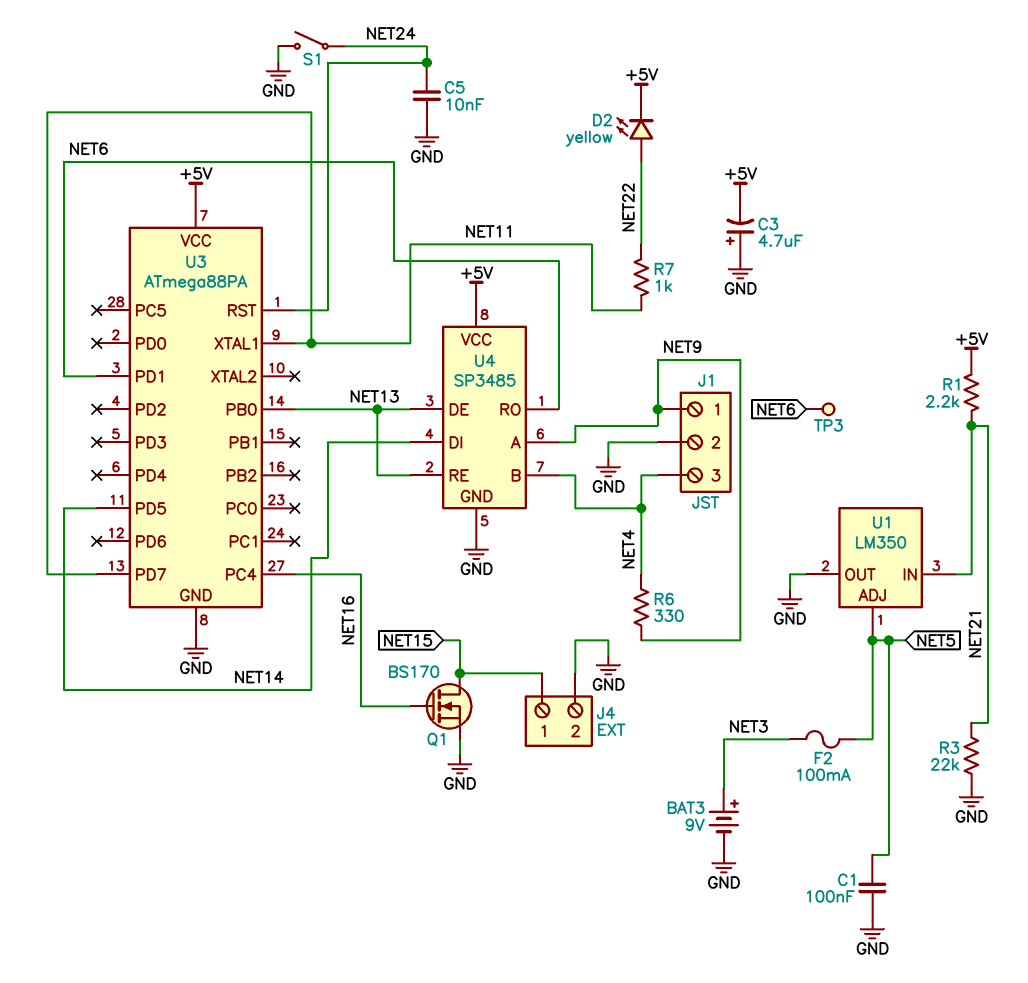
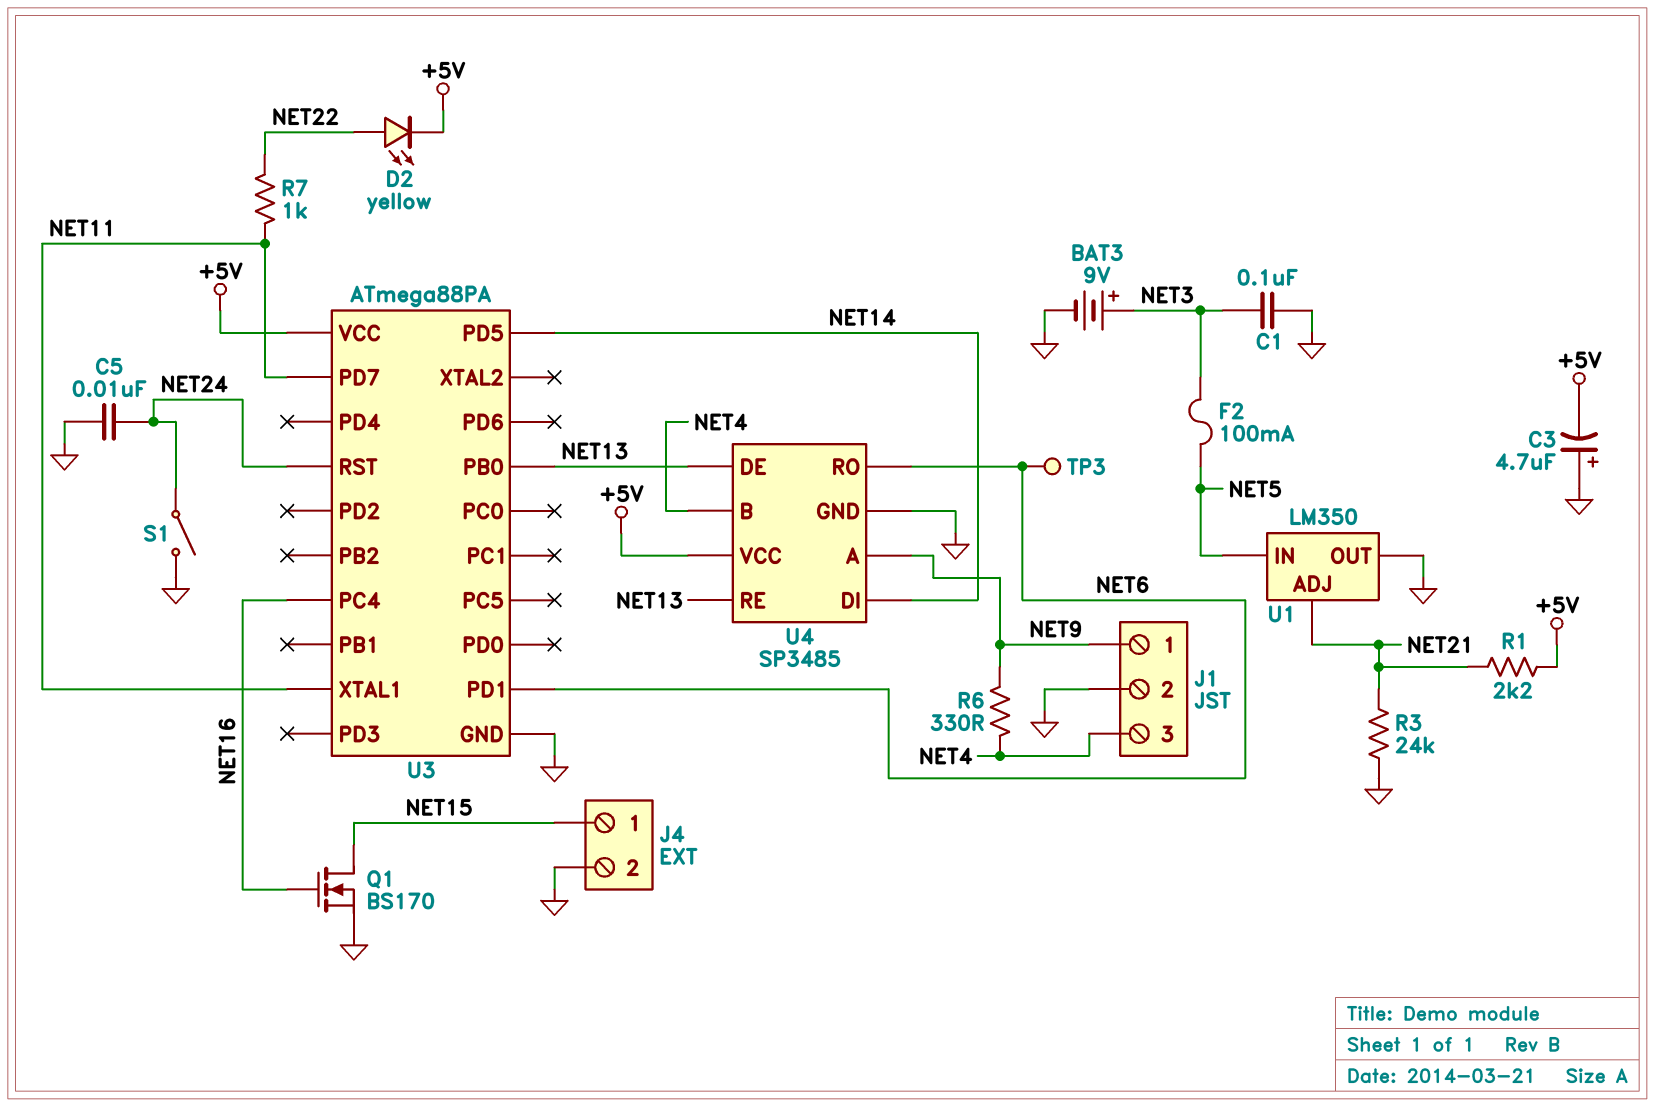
C1: 100nF (GND, NET5) -> 100nF (GND, NET3)
R3: 22k (GND, NET21) -> 24k (GND, NET21)
U1 pin ADJ: NET5 -> NET21
U1 pin IN: NET21 -> NET5

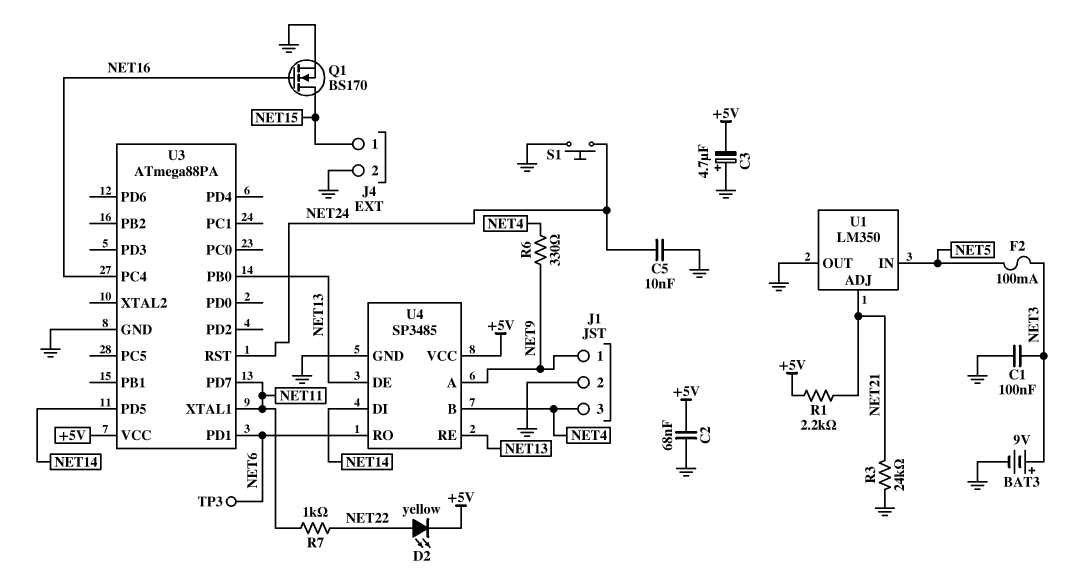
C2: none -> 68nF (+5V, GND)
S1: switch (GND, NET24) -> button (GND, NET24)

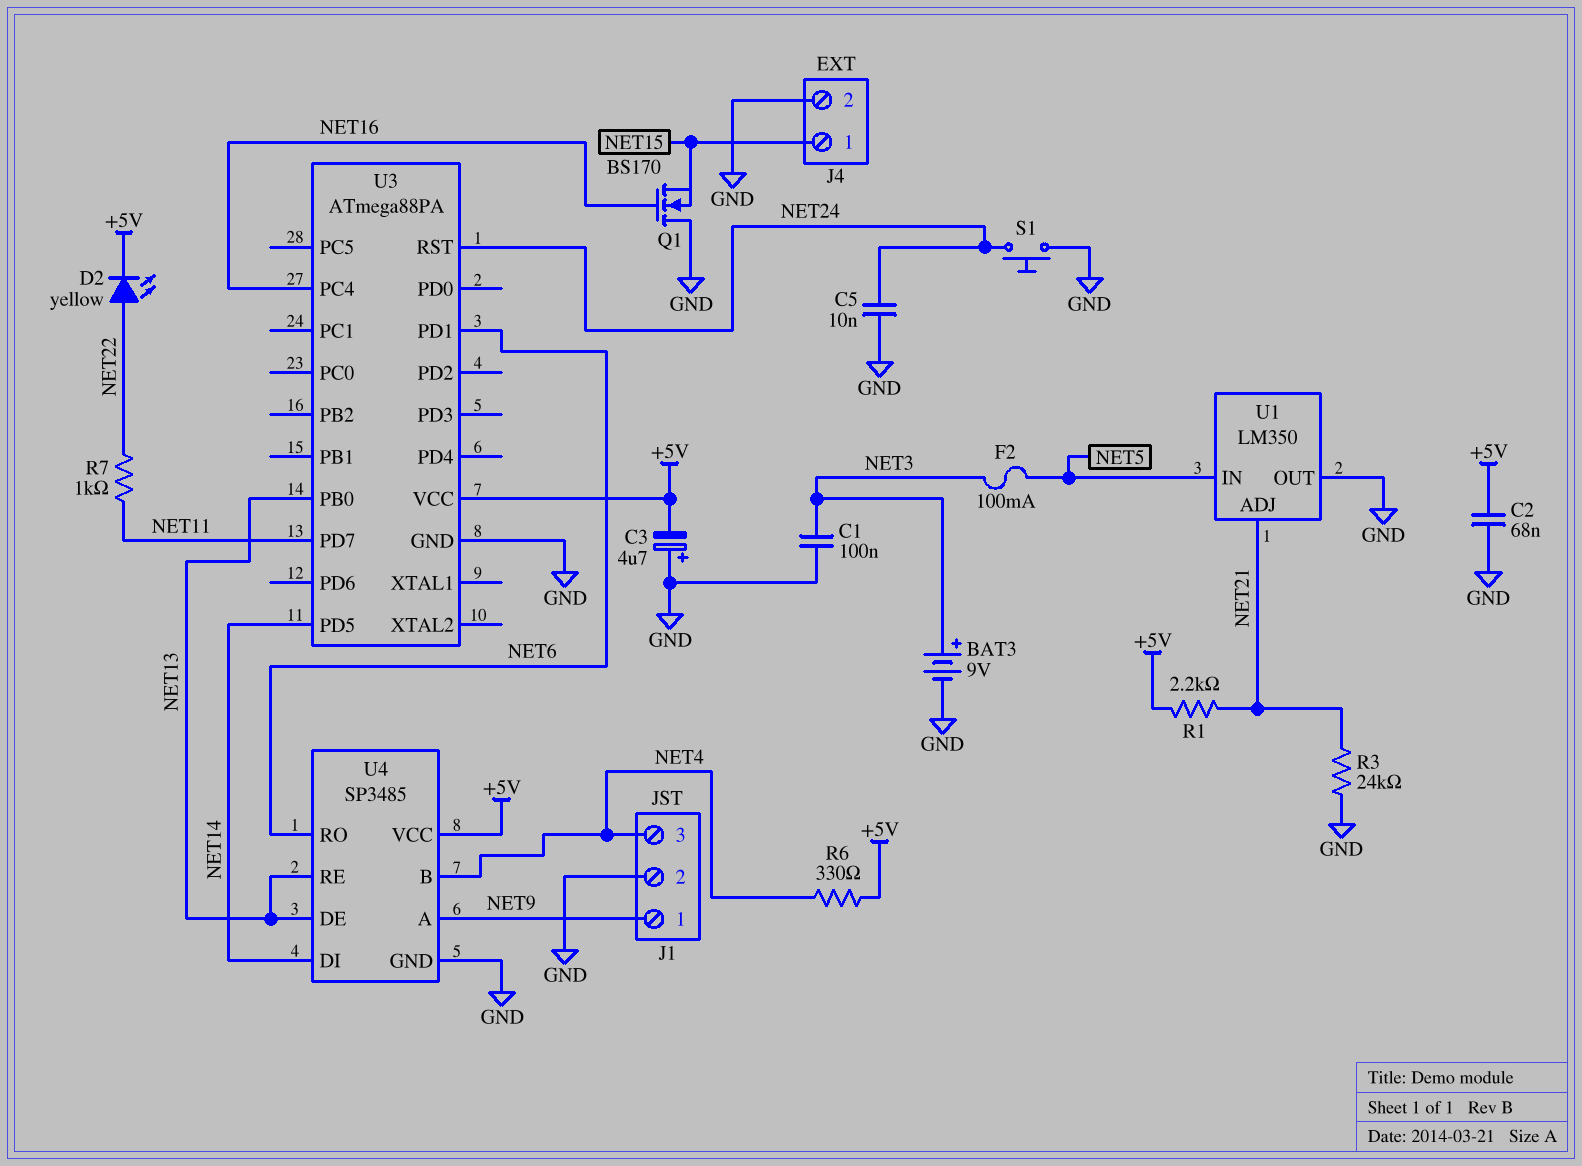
Q1: NMOS BS170 (G NET16, D NET15, S GND) -> NMOS BS170 (G NET16, D GND, S NET15)
R6: 330 (NET4, NET9) -> 330 (+5V, NET4)
TP3: test point (NET6) -> none
U3 pin XTAL1: NET11 -> none

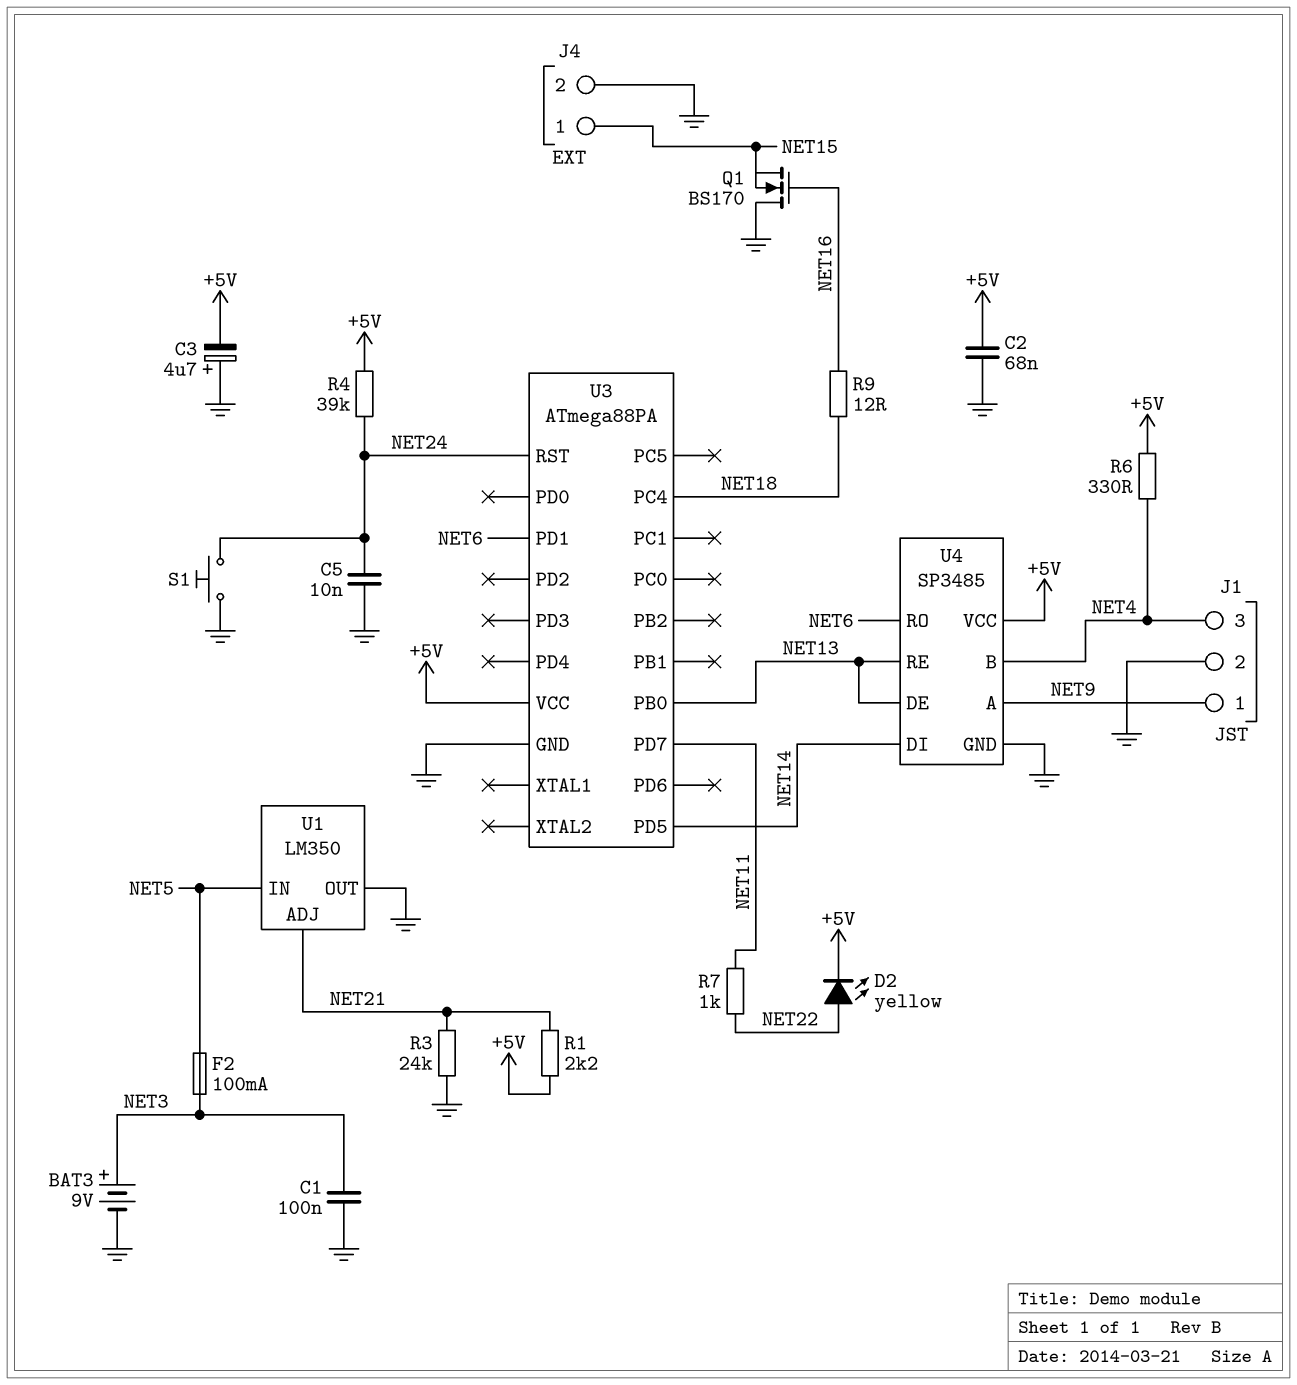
R4: none -> 39k (+5V, NET24)
R9: none -> 12 (NET16, NET18)
U3 pin PC4: NET16 -> NET18

